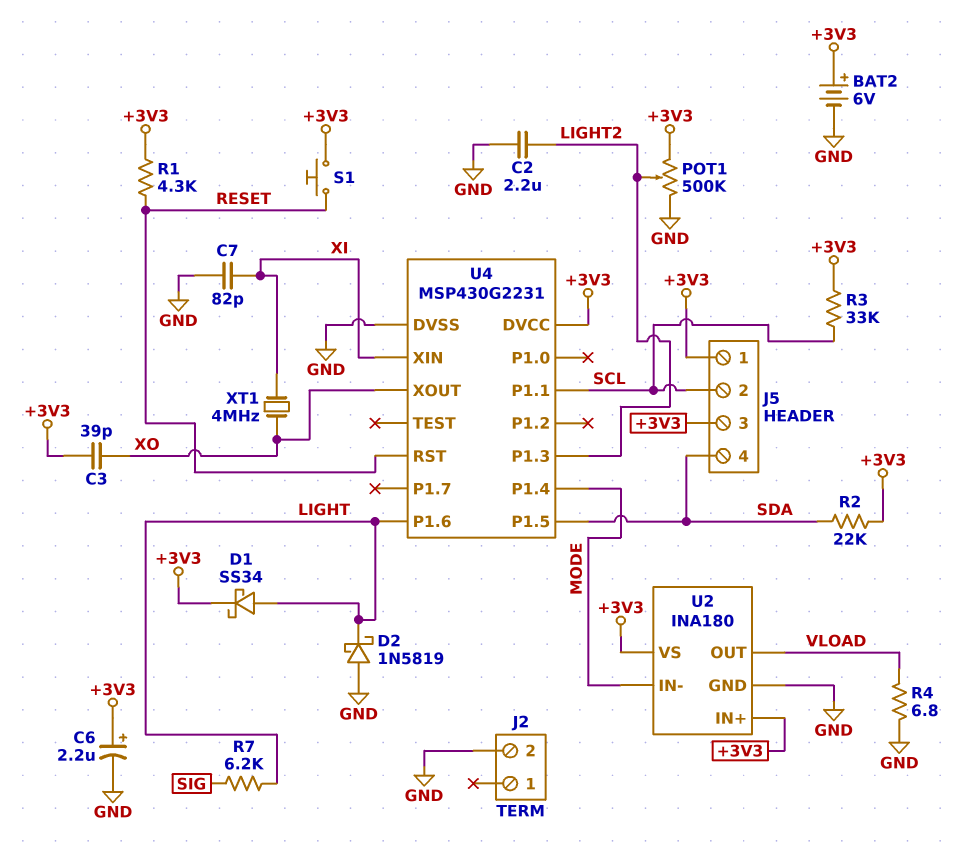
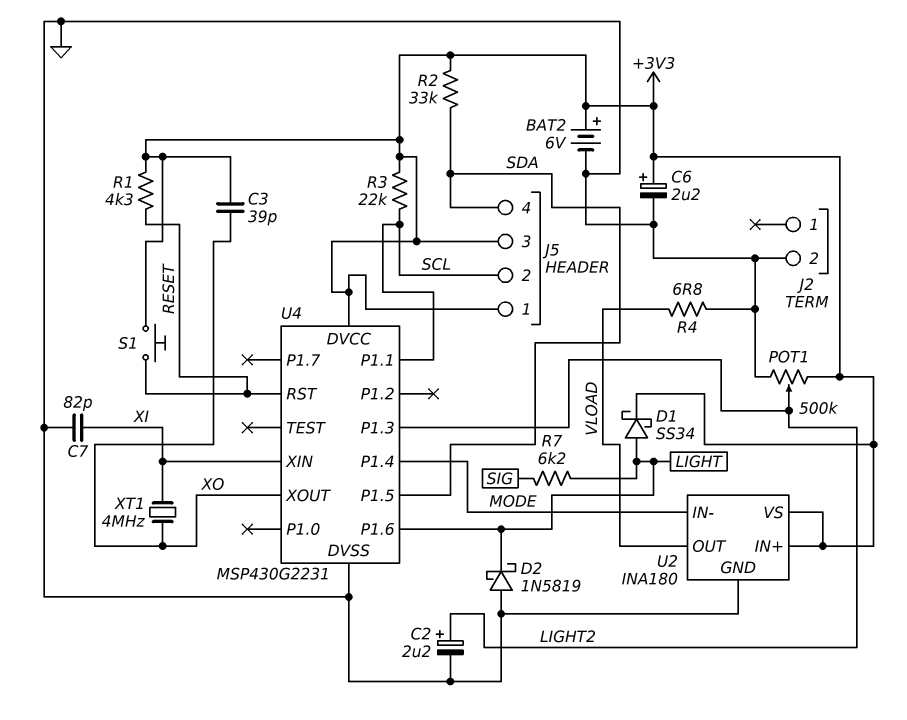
C2: 2.2uF (GND, LIGHT2) -> 2.2uF (plus LIGHT2, minus GND)
R2: 22k (+3V3, SDA) -> 33k (+3V3, SDA)
R3: 33k (+3V3, SCL) -> 22k (+3V3, SCL)

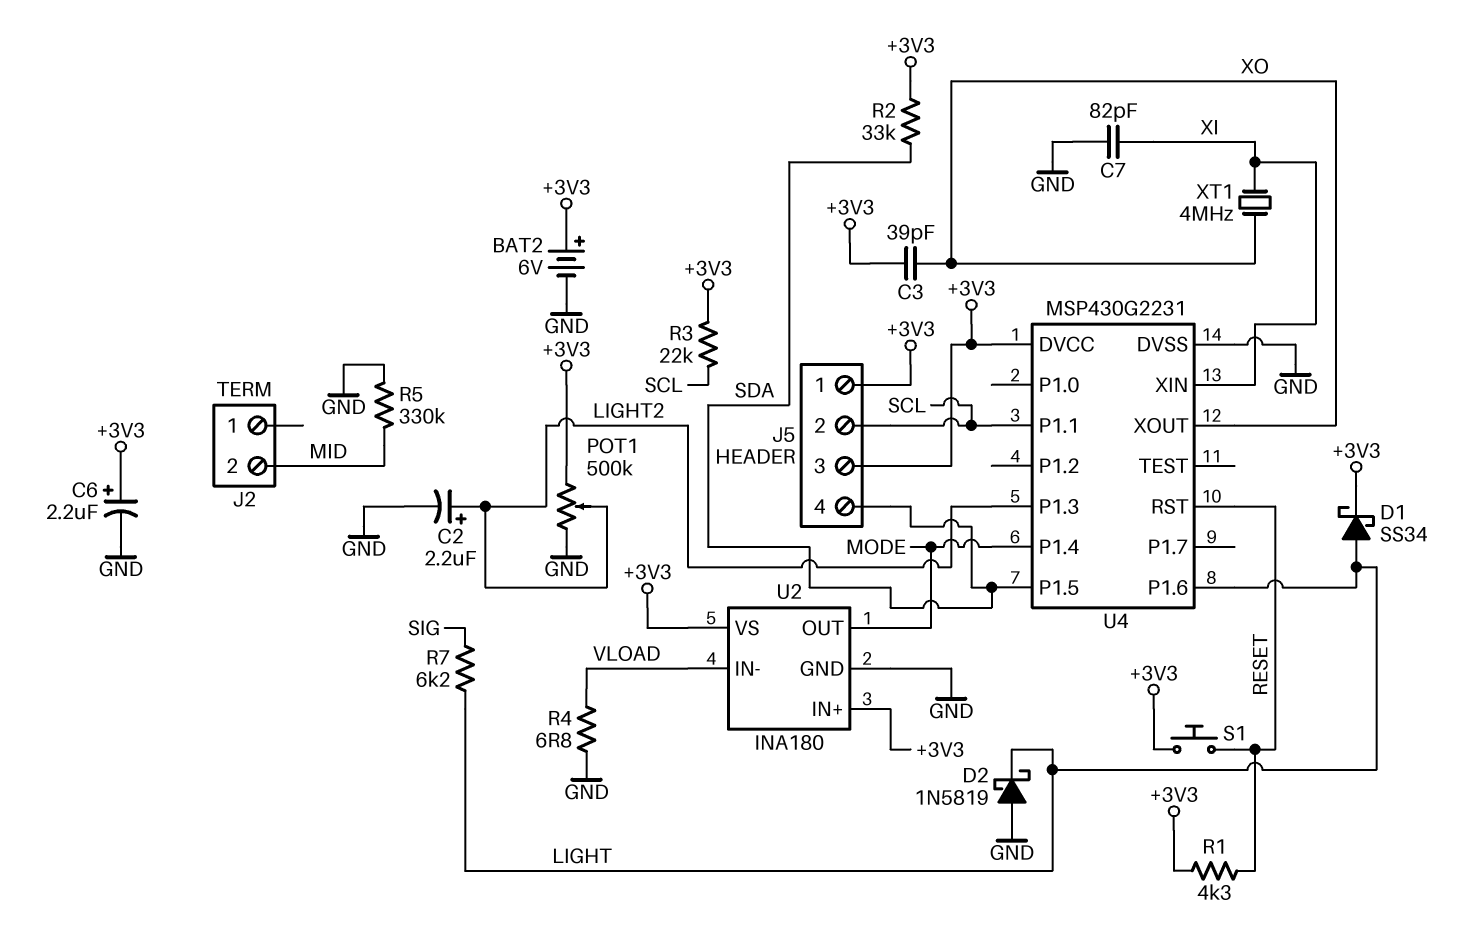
J2 pin 2: GND -> MID
R5: none -> 330k (GND, MID)
U2 pin IN-: MODE -> VLOAD
U2 pin OUT: VLOAD -> MODE

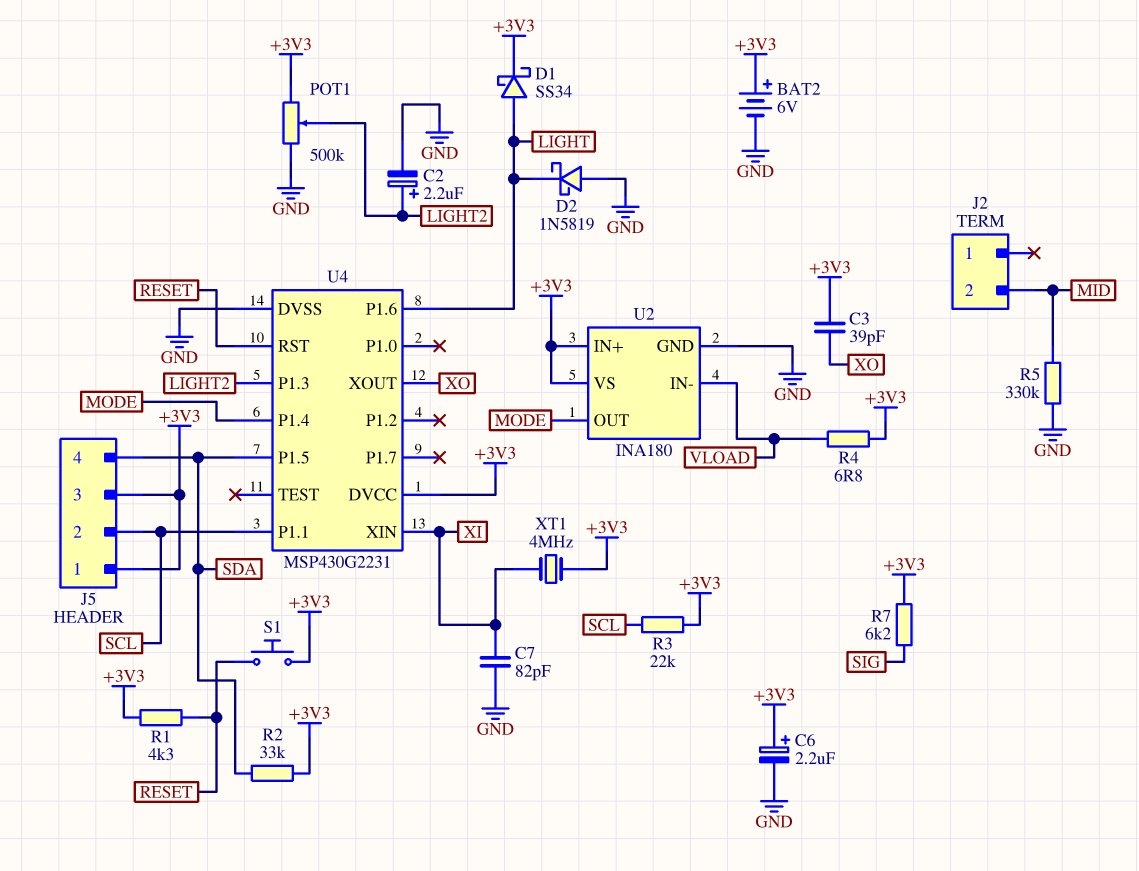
R4: 6.8 (GND, VLOAD) -> 6.8 (+3V3, VLOAD)
R7: 6.2k (LIGHT, SIG) -> 6.2k (+3V3, SIG)
XT1: 4MHz (XI, XO) -> 4MHz (+3V3, XI)

